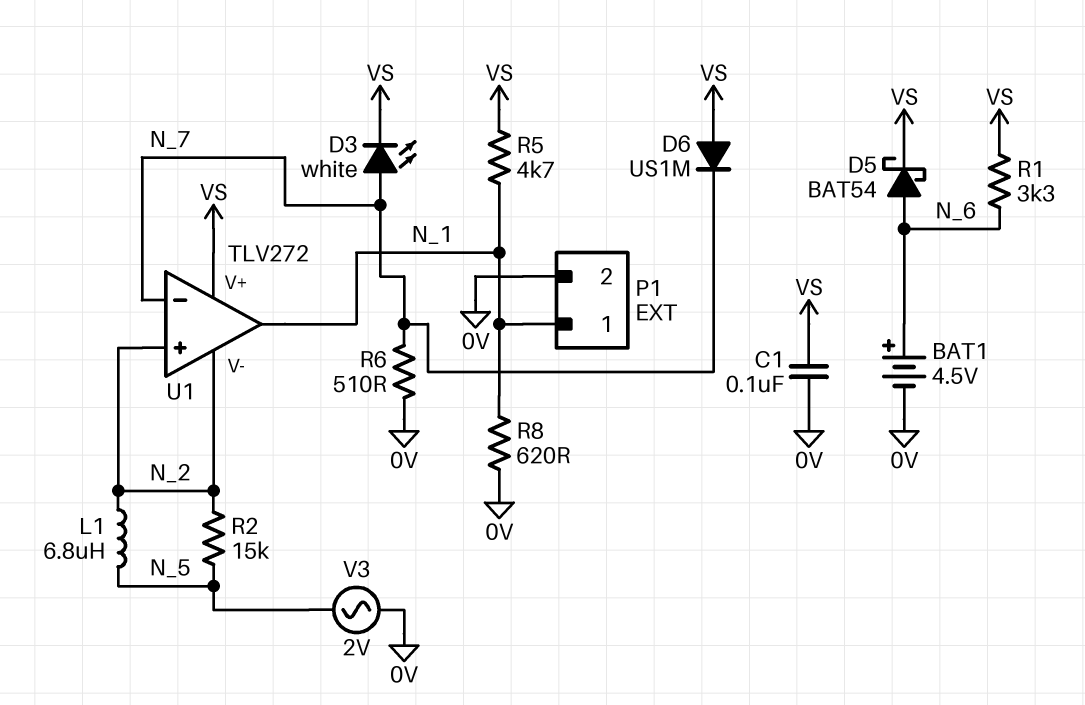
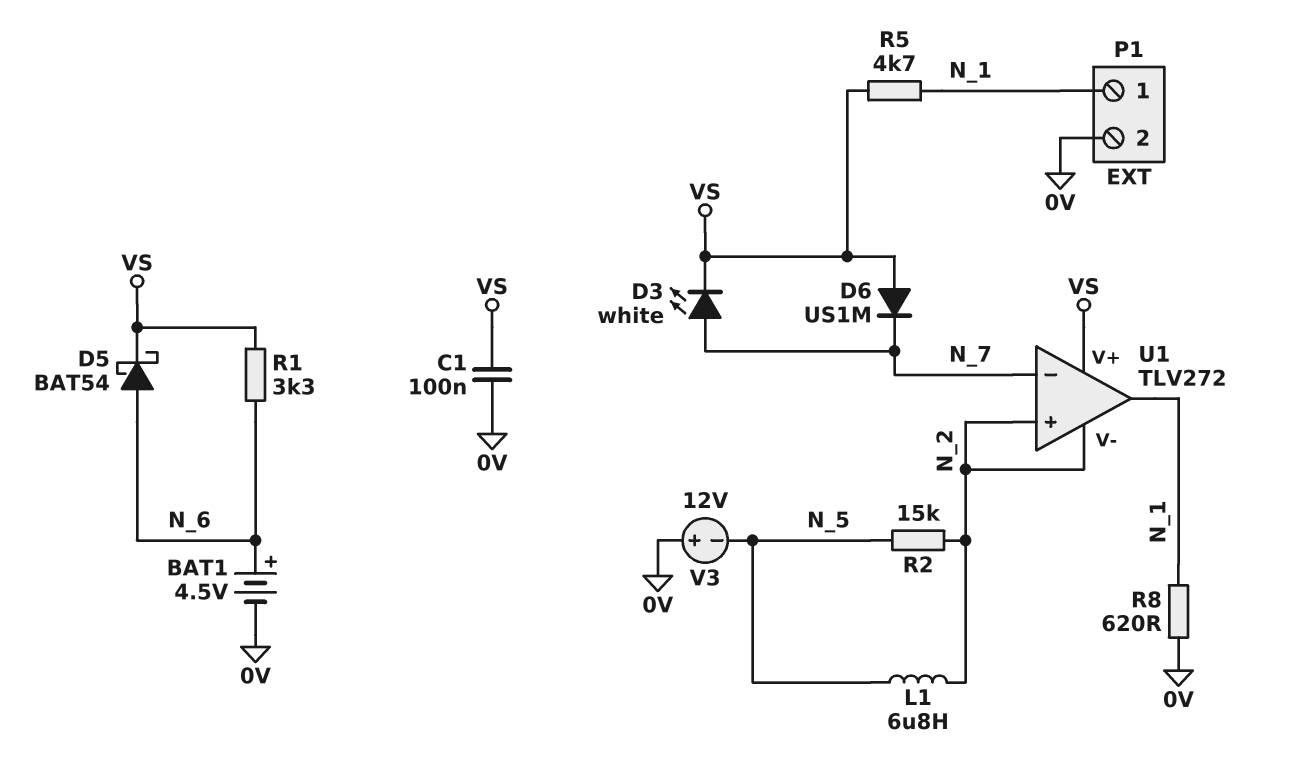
R6: 510 (0V, N_7) -> none
V3: AC 2V (0V, N_5) -> 12V (plus 0V, minus N_5)

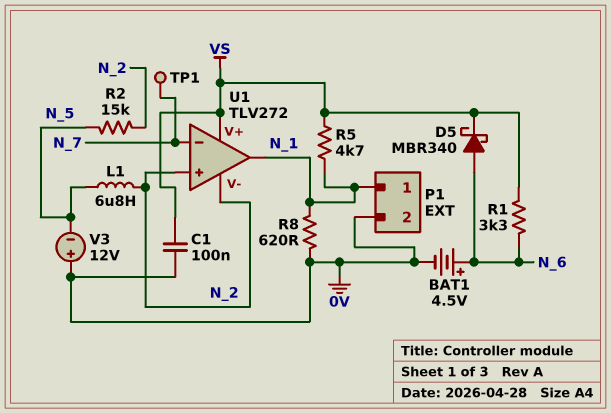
D3: LED white (A N_7, K VS) -> none
D5: schottky BAT54 (A N_6, K VS) -> schottky MBR340 (A N_6, K VS)
D6: diode US1M (A VS, K N_7) -> none
TP1: none -> test point (N_7)

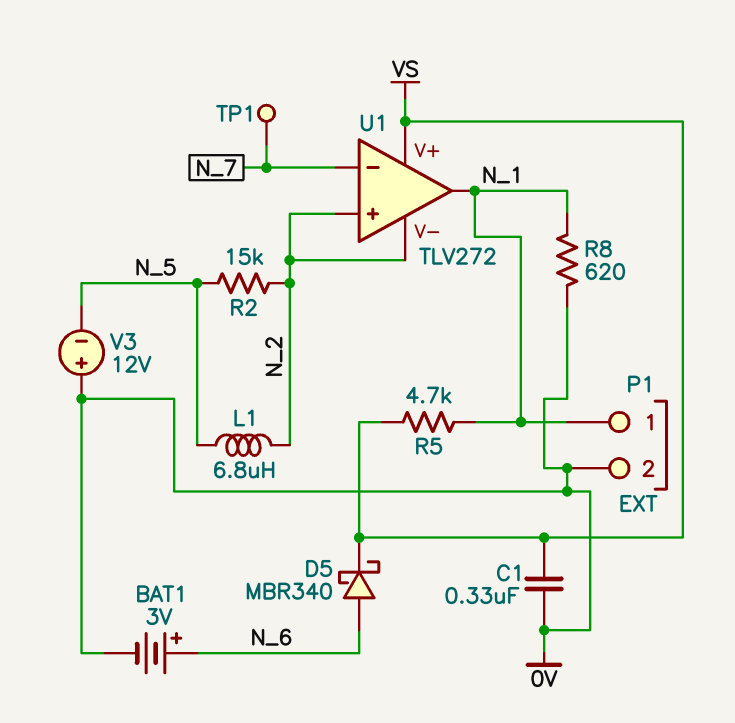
BAT1: 4.5V (plus N_6, minus 0V) -> 3V (plus N_6, minus 0V)
C1: 100nF (0V, VS) -> 330nF (0V, VS)
R1: 3.3k (N_6, VS) -> none

